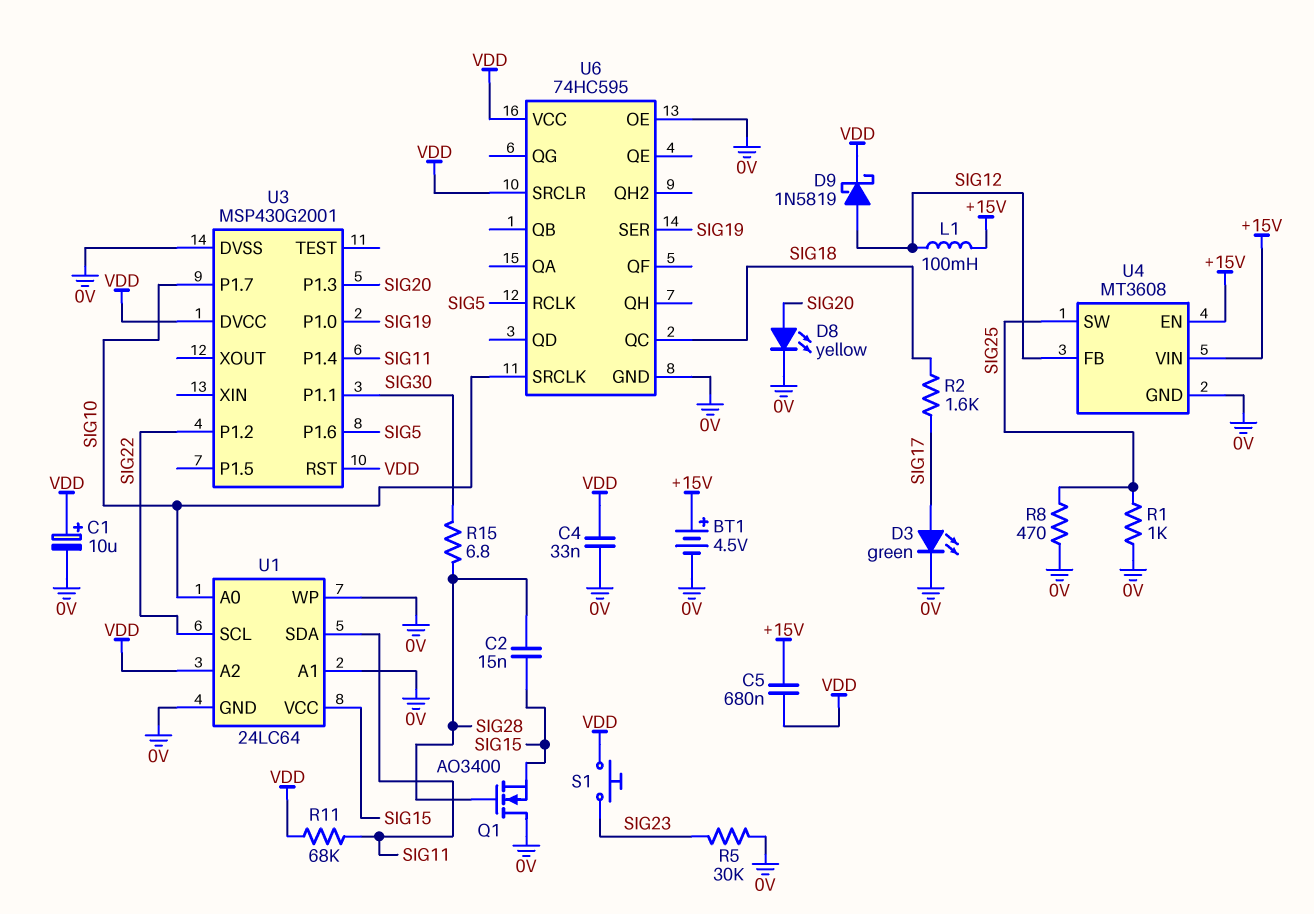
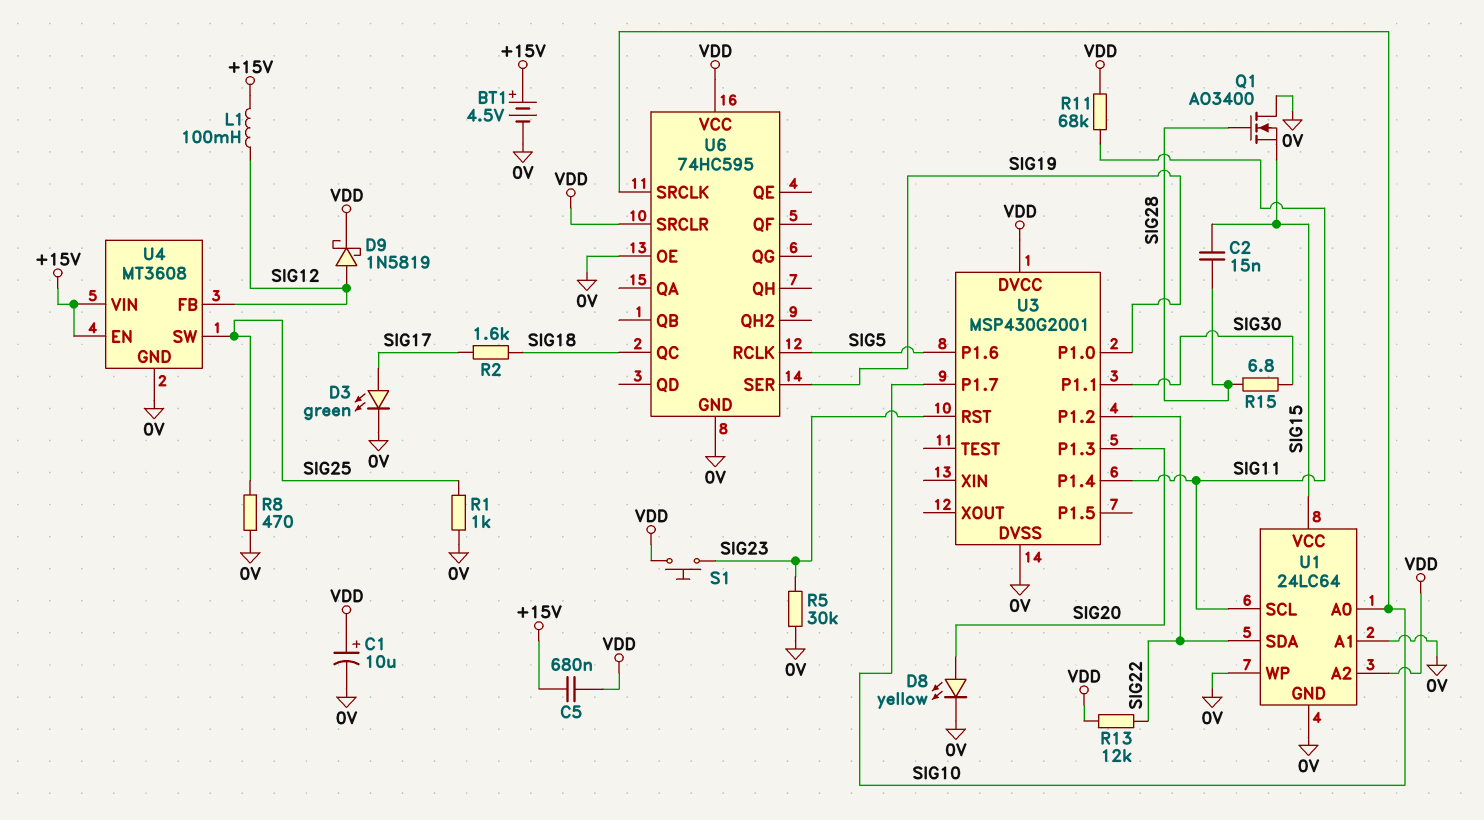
C4: 33nF (0V, VDD) -> none
R13: none -> 12k (SIG22, VDD)
U1 pin SCL: SIG22 -> SIG11
U1 pin SDA: SIG11 -> SIG22
U3 pin RST: VDD -> SIG23

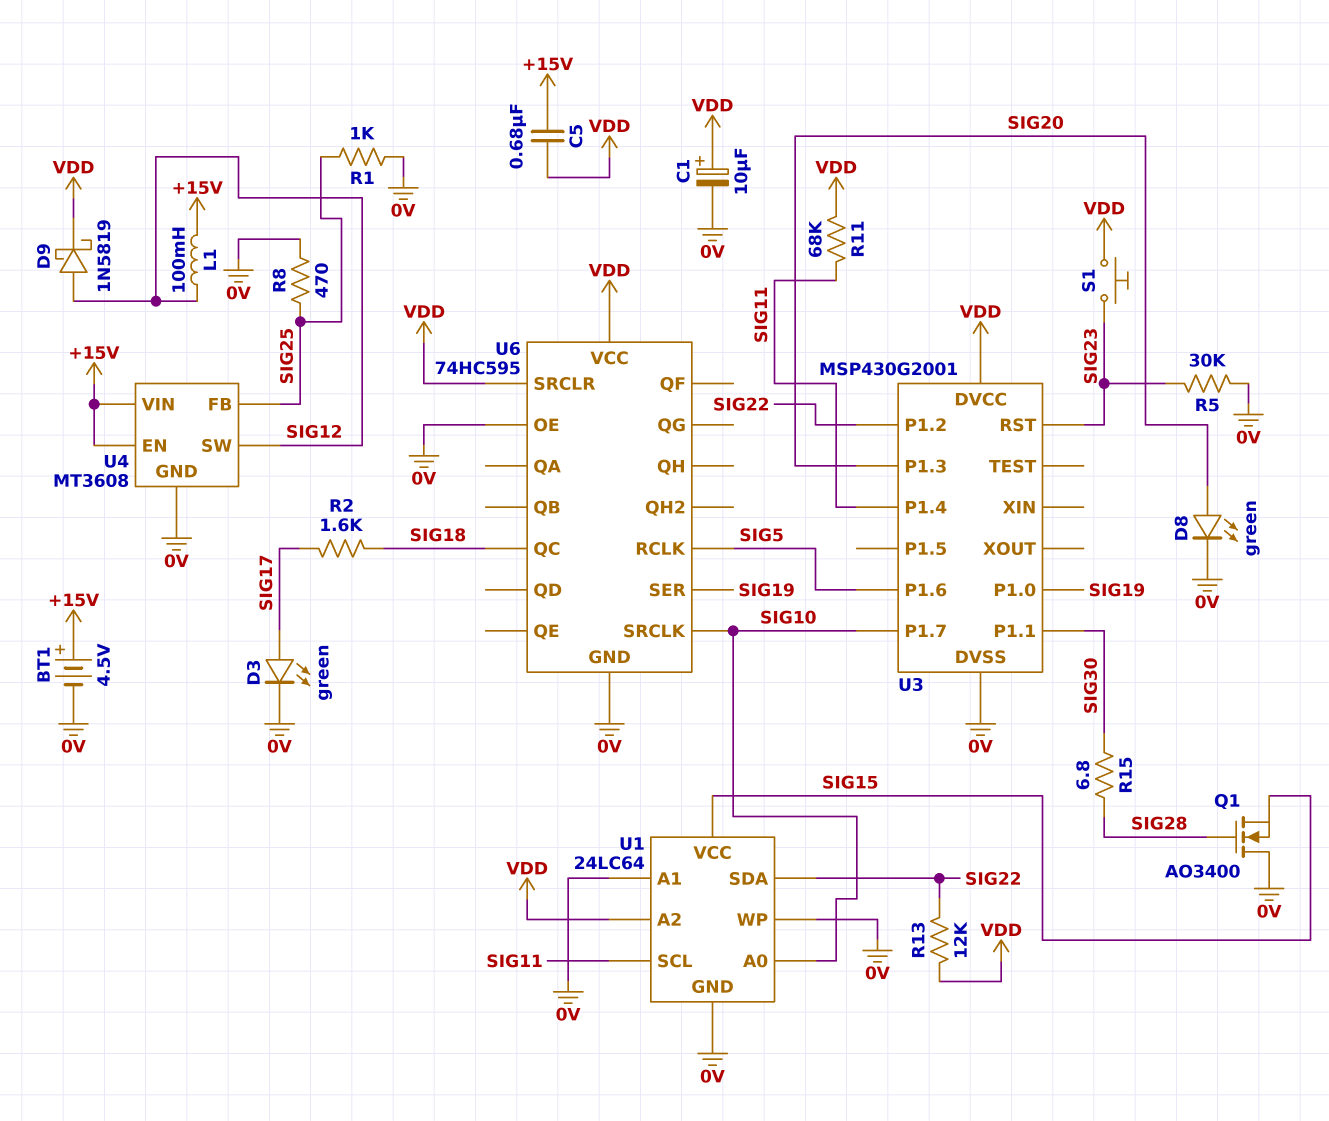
C2: 15nF (SIG15, SIG28) -> none
D8: LED yellow (A SIG20, K 0V) -> LED green (A SIG20, K 0V)
U4 pin FB: SIG12 -> SIG25
U4 pin SW: SIG25 -> SIG12

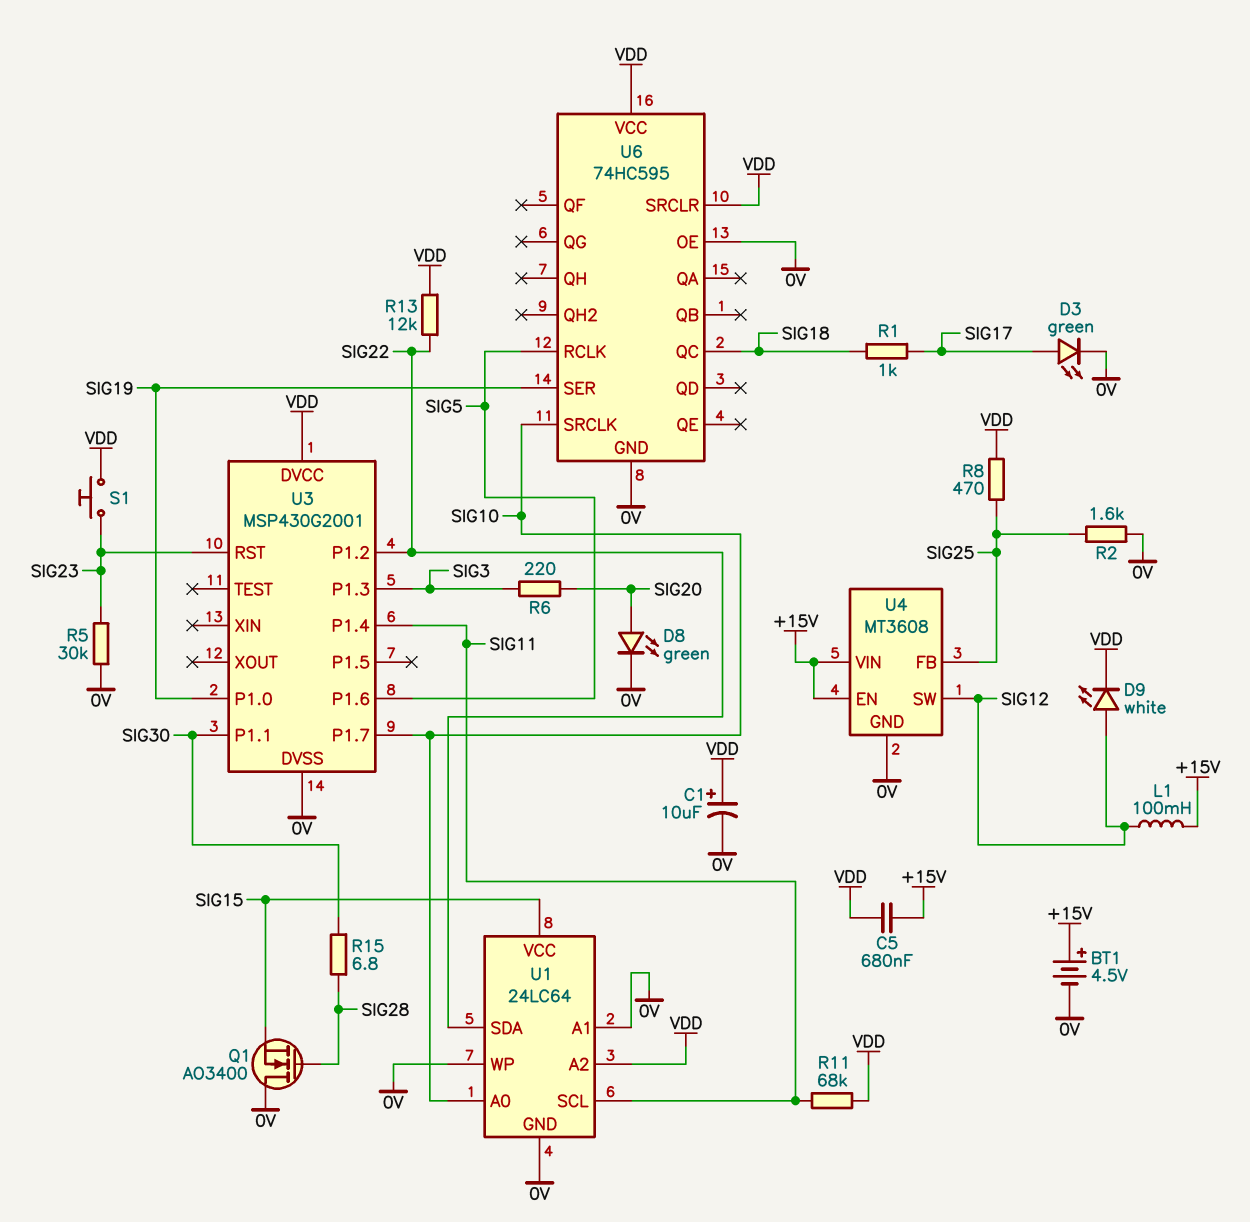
D9: schottky 1N5819 (A SIG12, K VDD) -> LED white (A SIG12, K VDD)
R1: 1k (0V, SIG25) -> 1k (SIG17, SIG18)
R2: 1.6k (SIG17, SIG18) -> 1.6k (0V, SIG25)
R6: none -> 220 (SIG3, SIG20)
R8: 470 (0V, SIG25) -> 470 (SIG25, VDD)
U3 pin P1.3: SIG20 -> SIG3

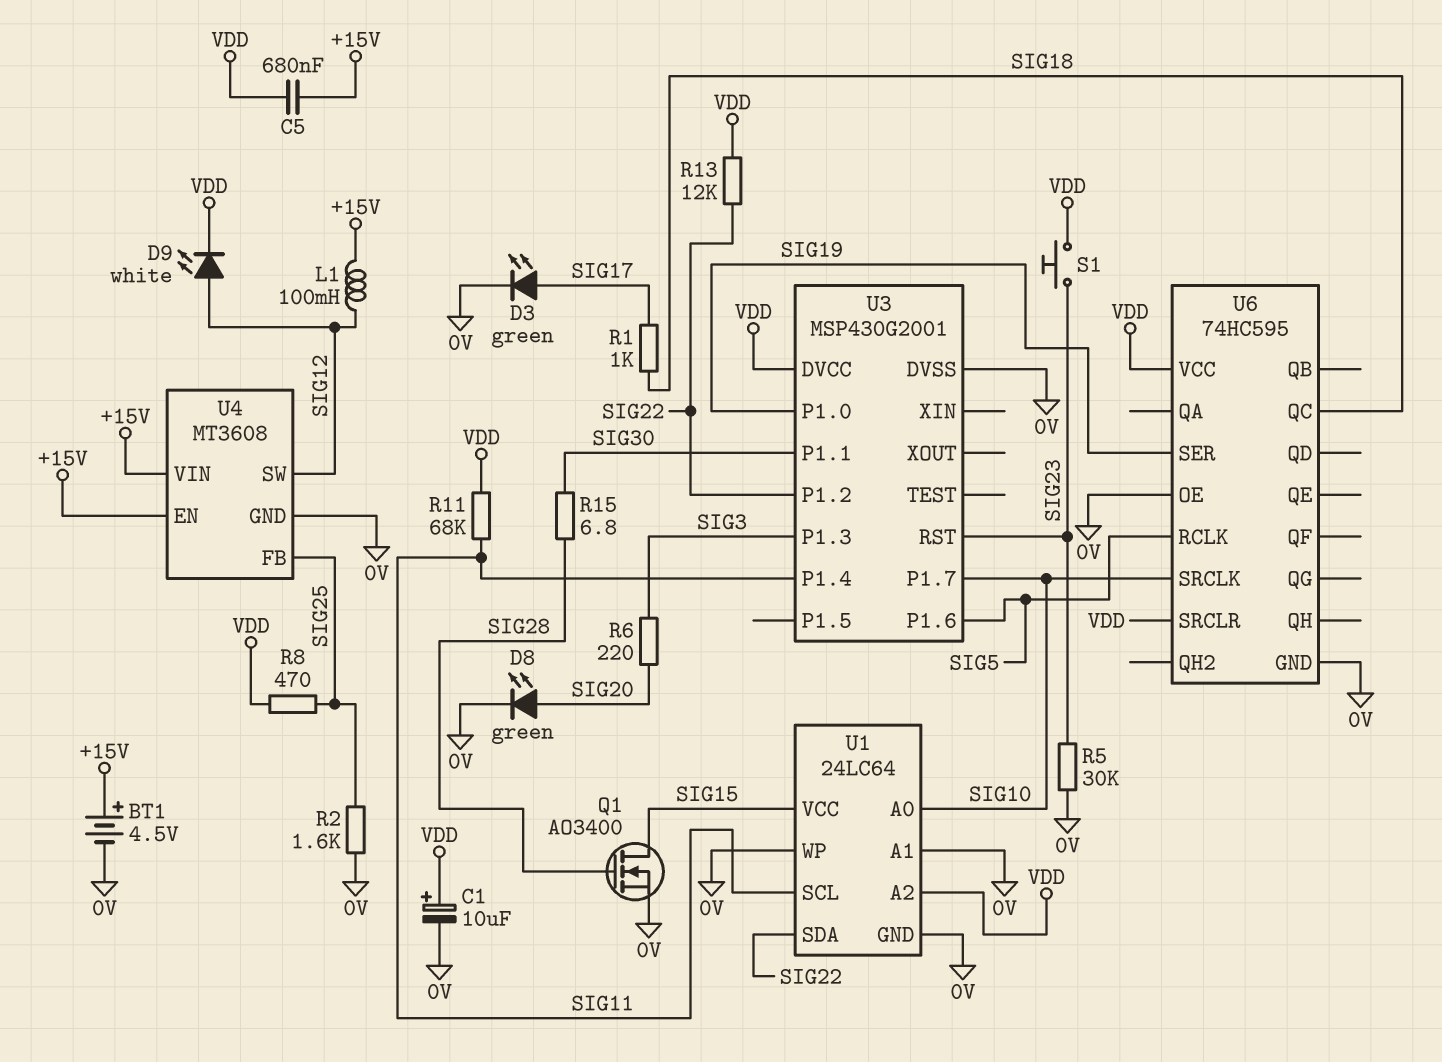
Q1: NMOS AO3400 (G SIG28, D 0V, S SIG15) -> NMOS AO3400 (G SIG28, D SIG15, S 0V)

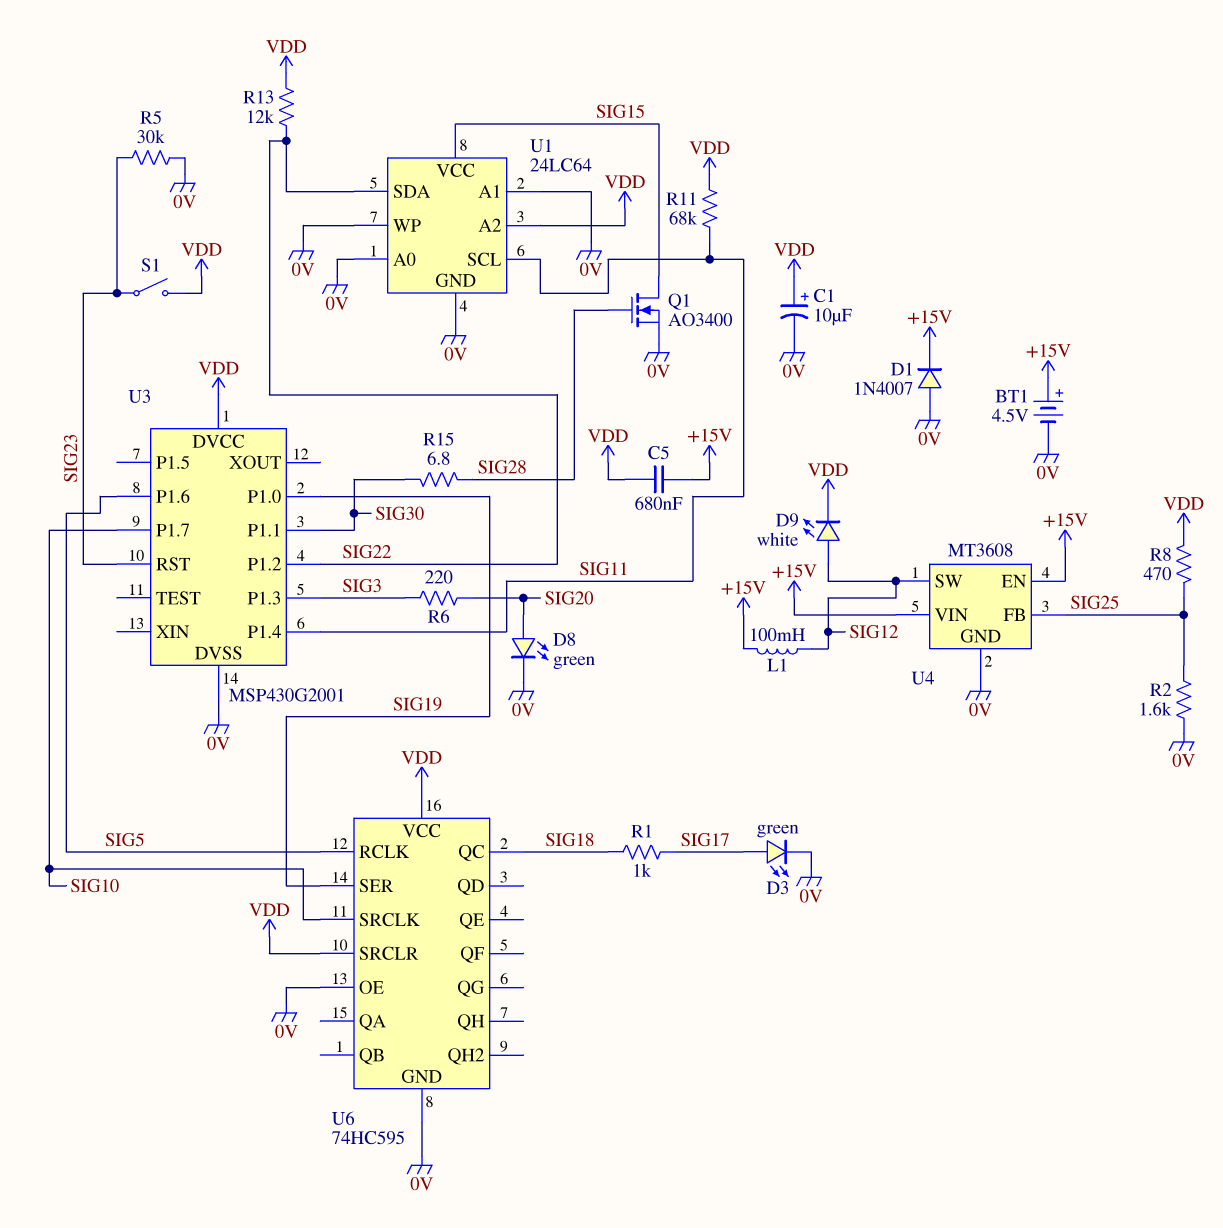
D1: none -> diode 1N4007 (A 0V, K +15V)
S1: button (SIG23, VDD) -> switch (SIG23, VDD)
U1 pin A0: SIG10 -> 0V

